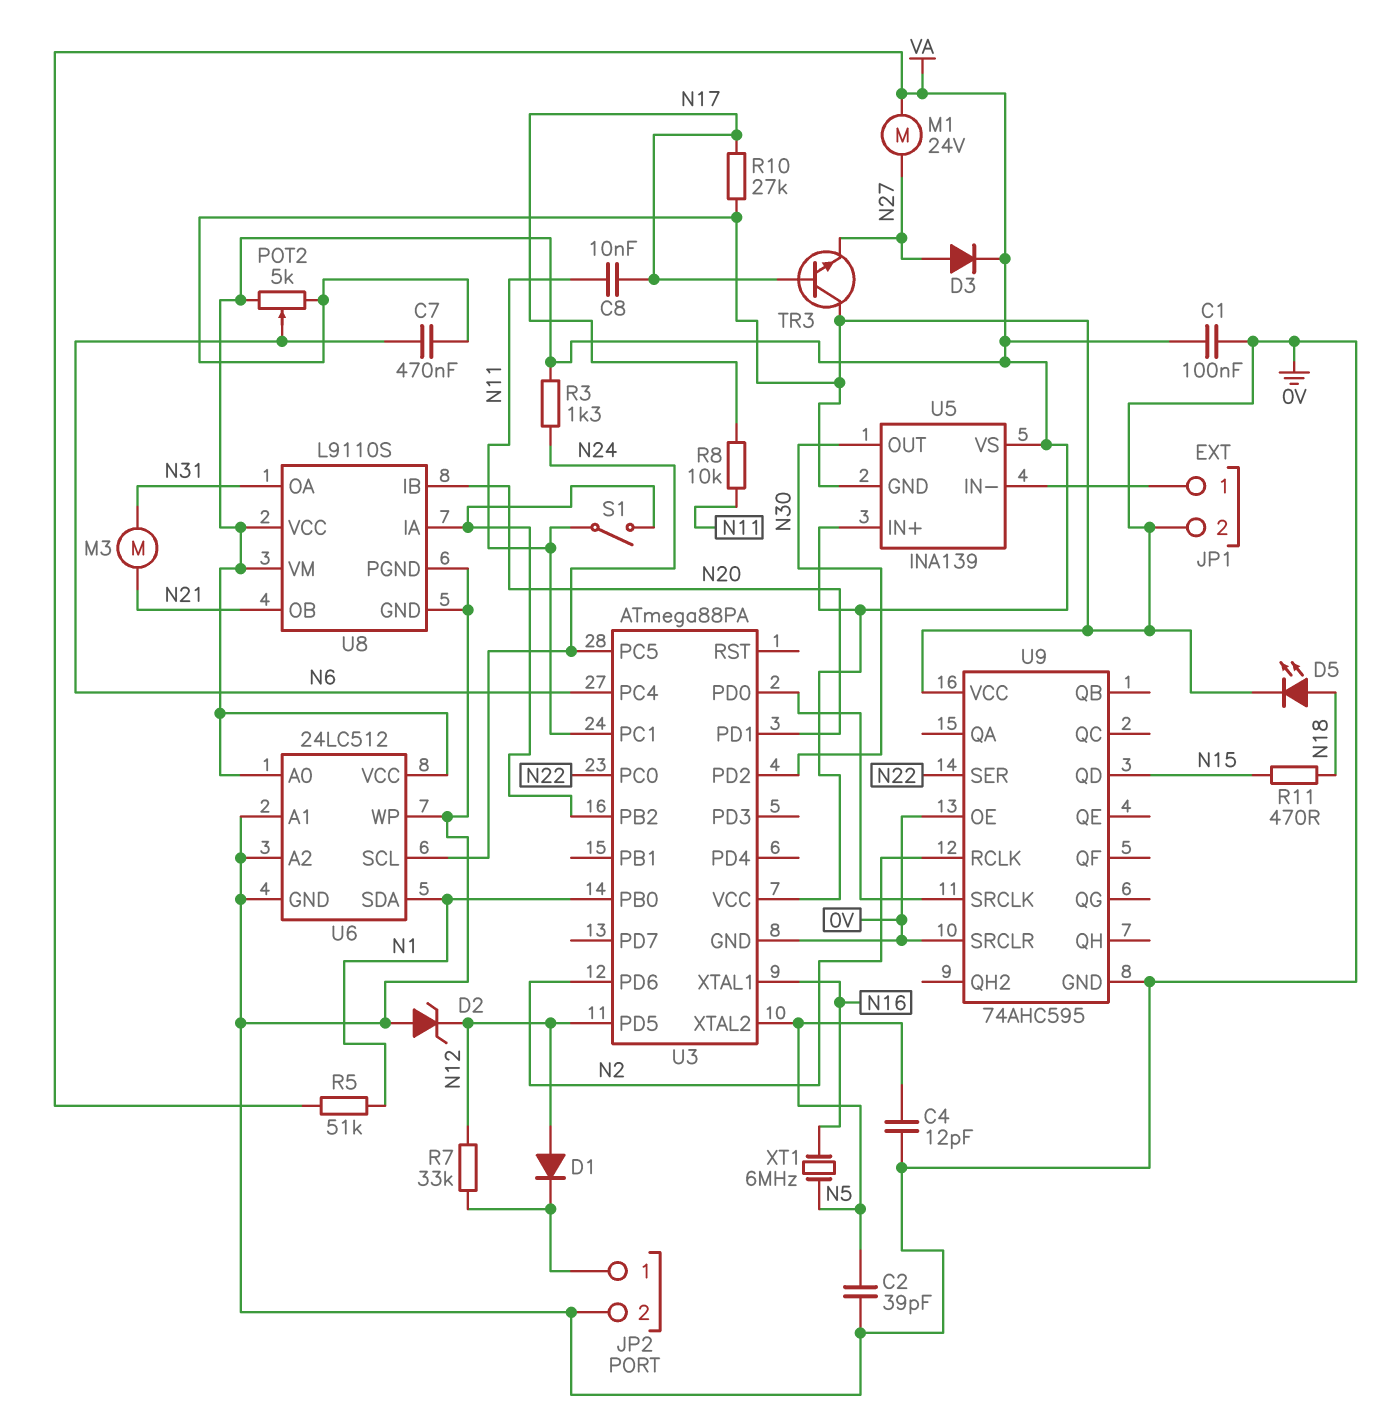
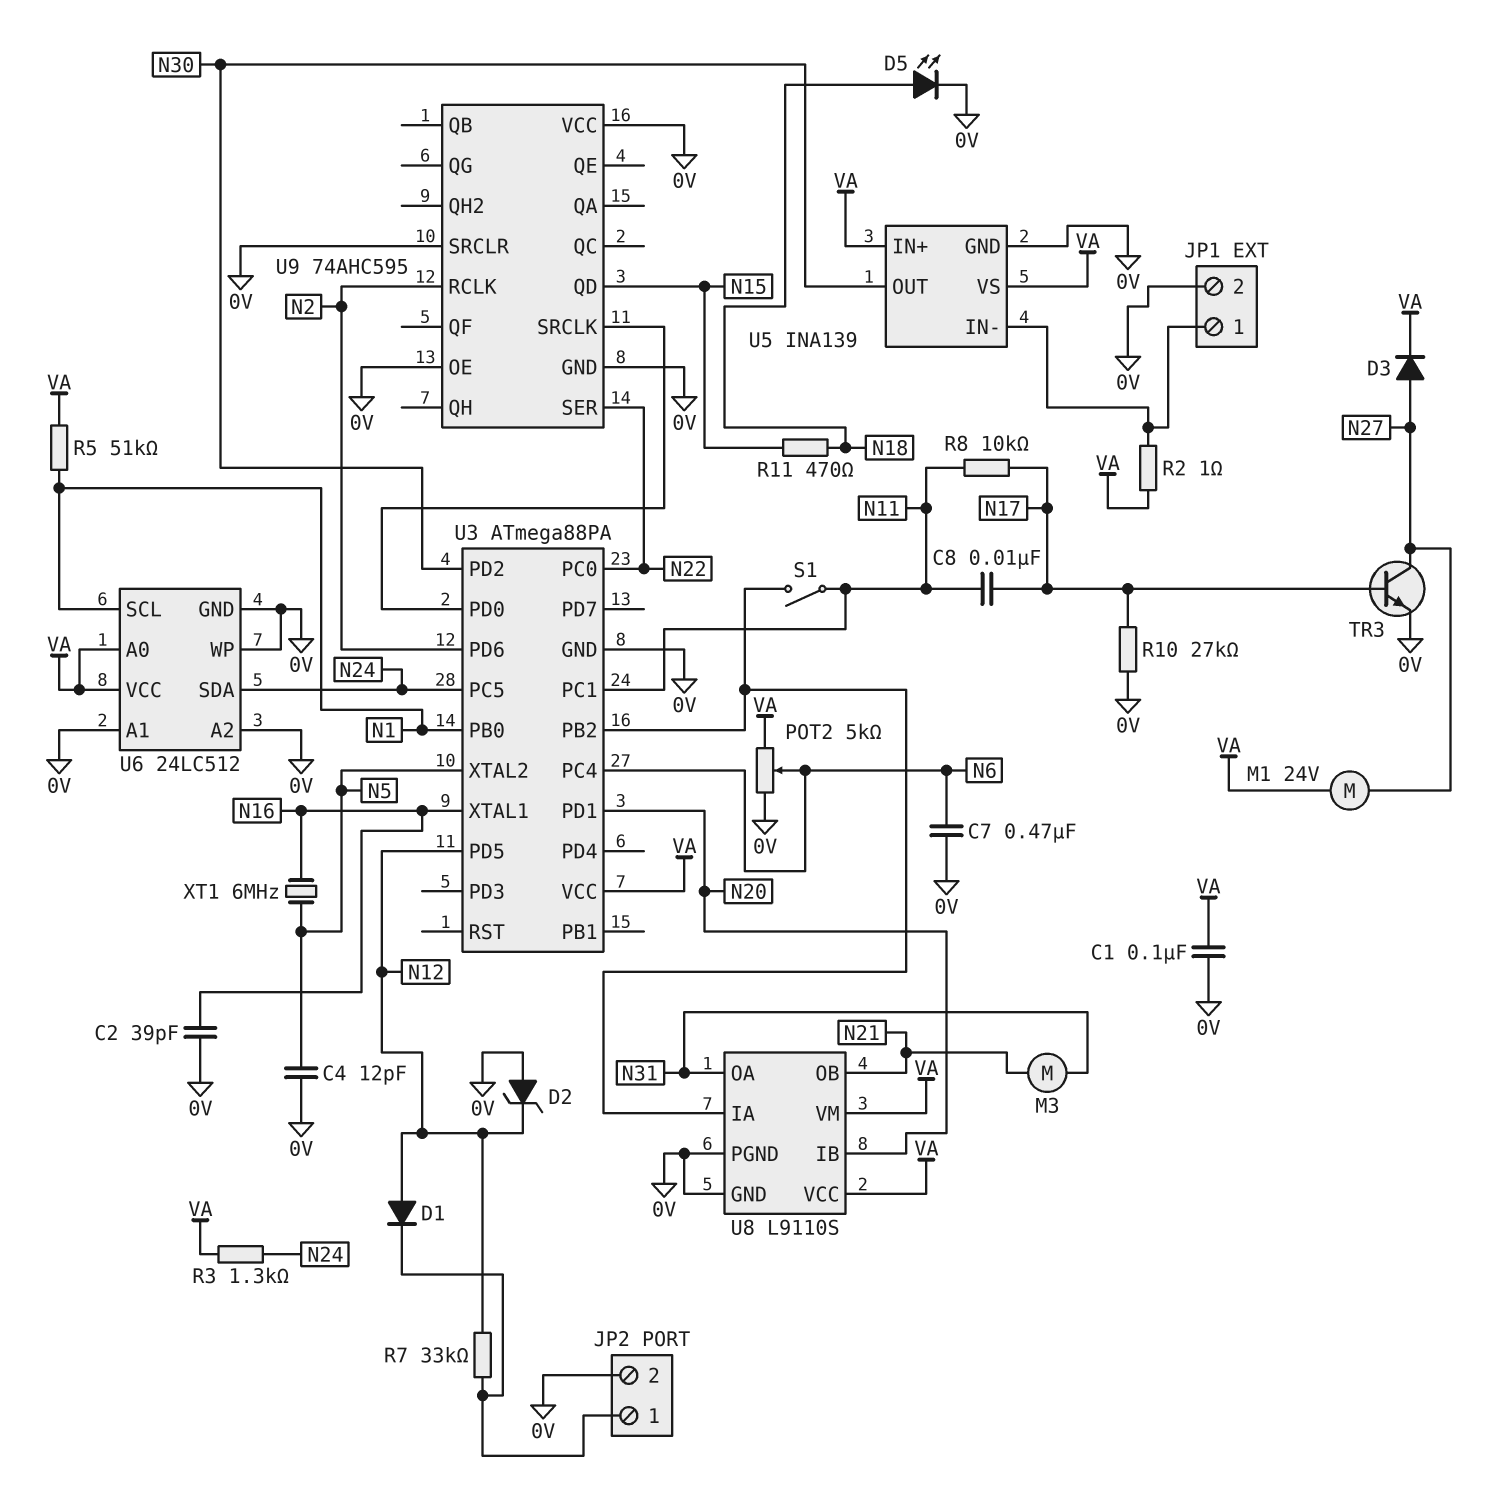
C2: 39pF (0V, N5) -> 39pF (0V, N16)
R2: none -> 1 (JP1/1, VA)
TR3: NPN (B N17, C 0V, E N27) -> NPN (B N17, C N27, E 0V)
U6 pin SCL: N24 -> N1
U6 pin SDA: N1 -> N24

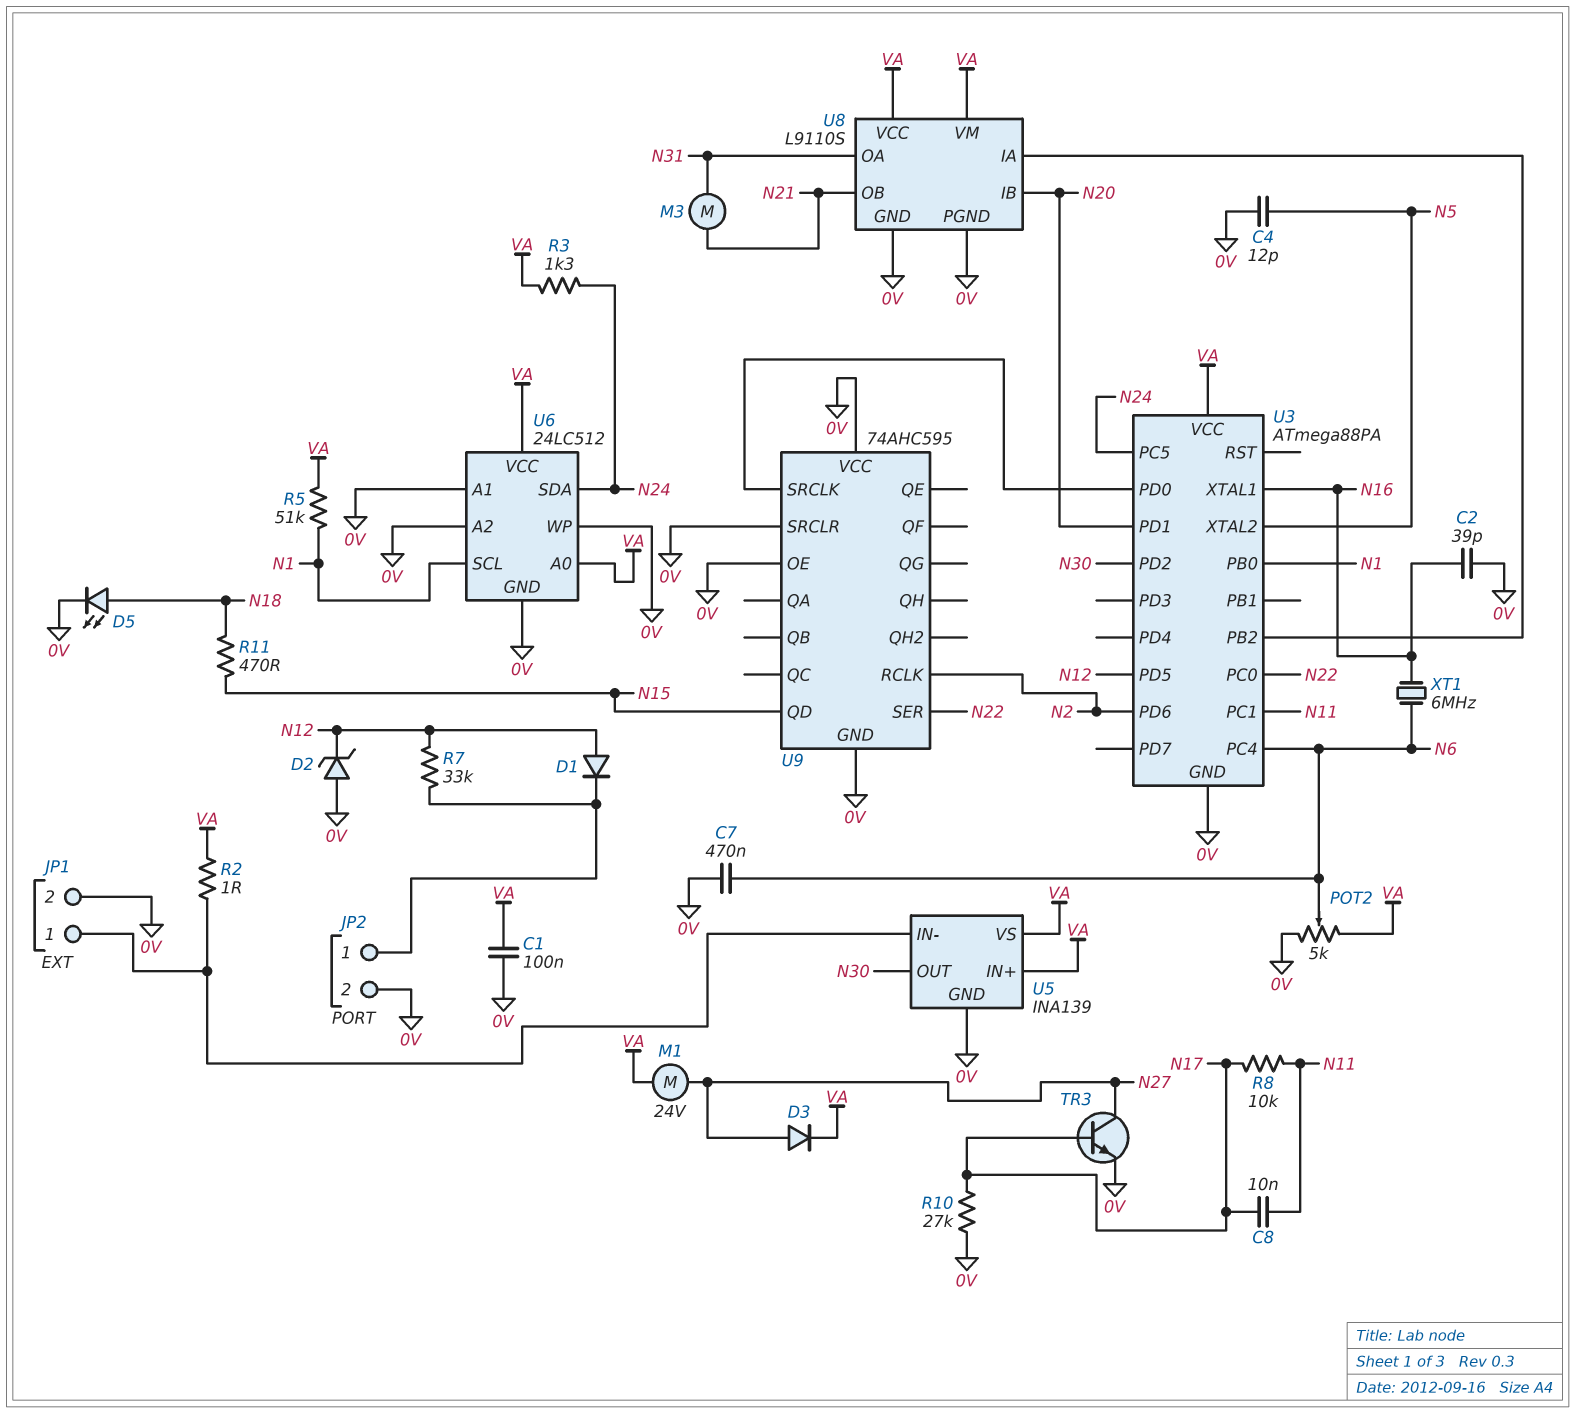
S1: switch (N11, U3/PB2) -> none
XT1: 6MHz (N5, N16) -> 6MHz (N6, N16)

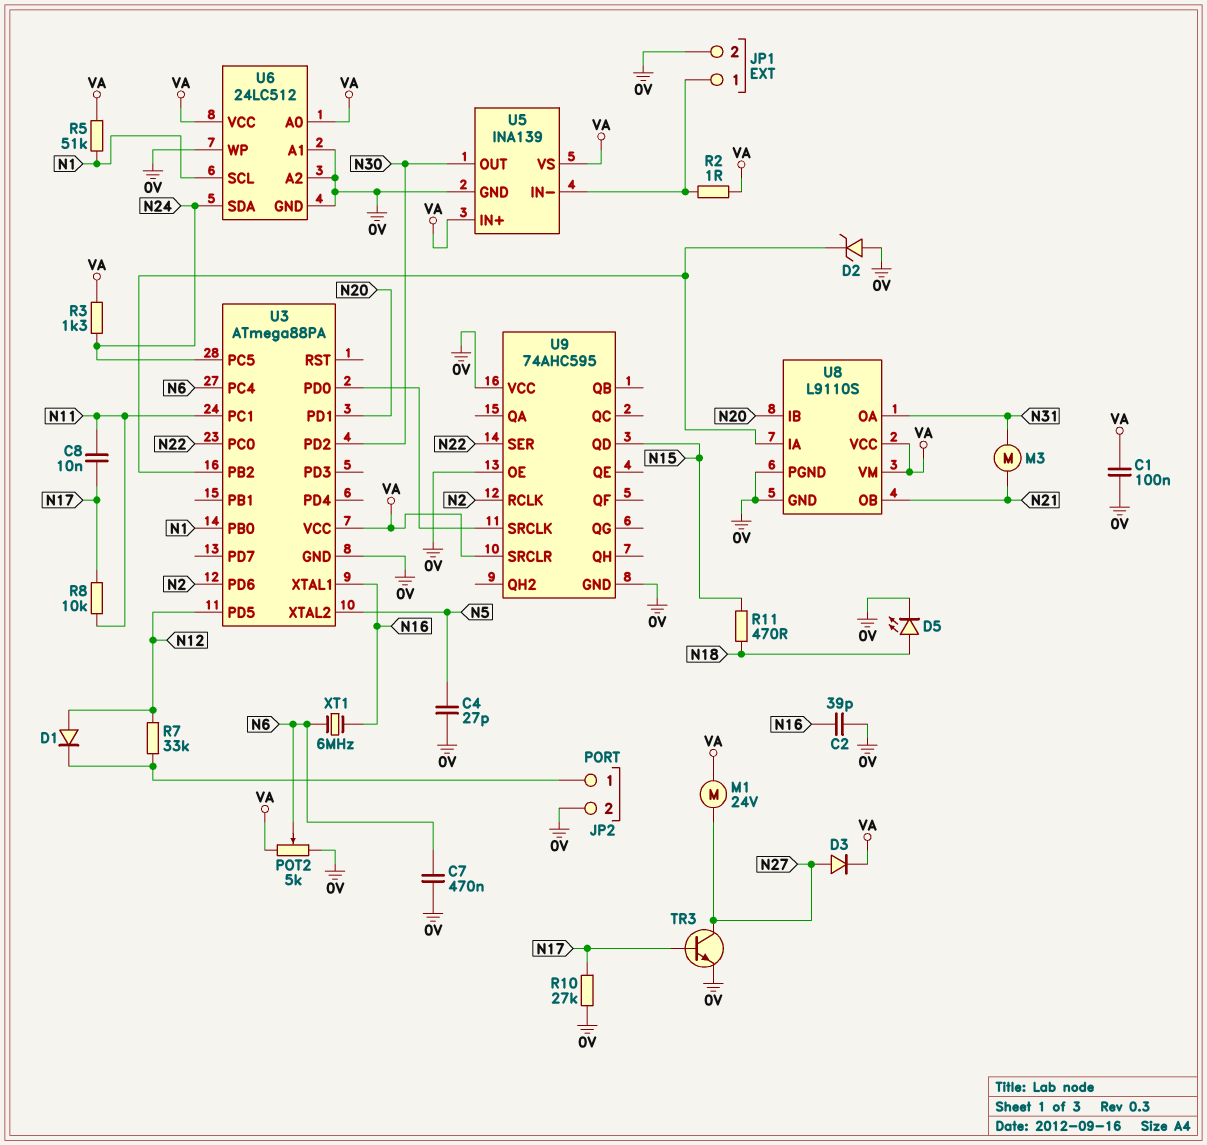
C4: 12pF (0V, N5) -> 27pF (0V, N5)
D2: zener (A 0V, K N12) -> zener (A 0V, K U3/PB2)
U9 pin SRCLR: 0V -> VA

